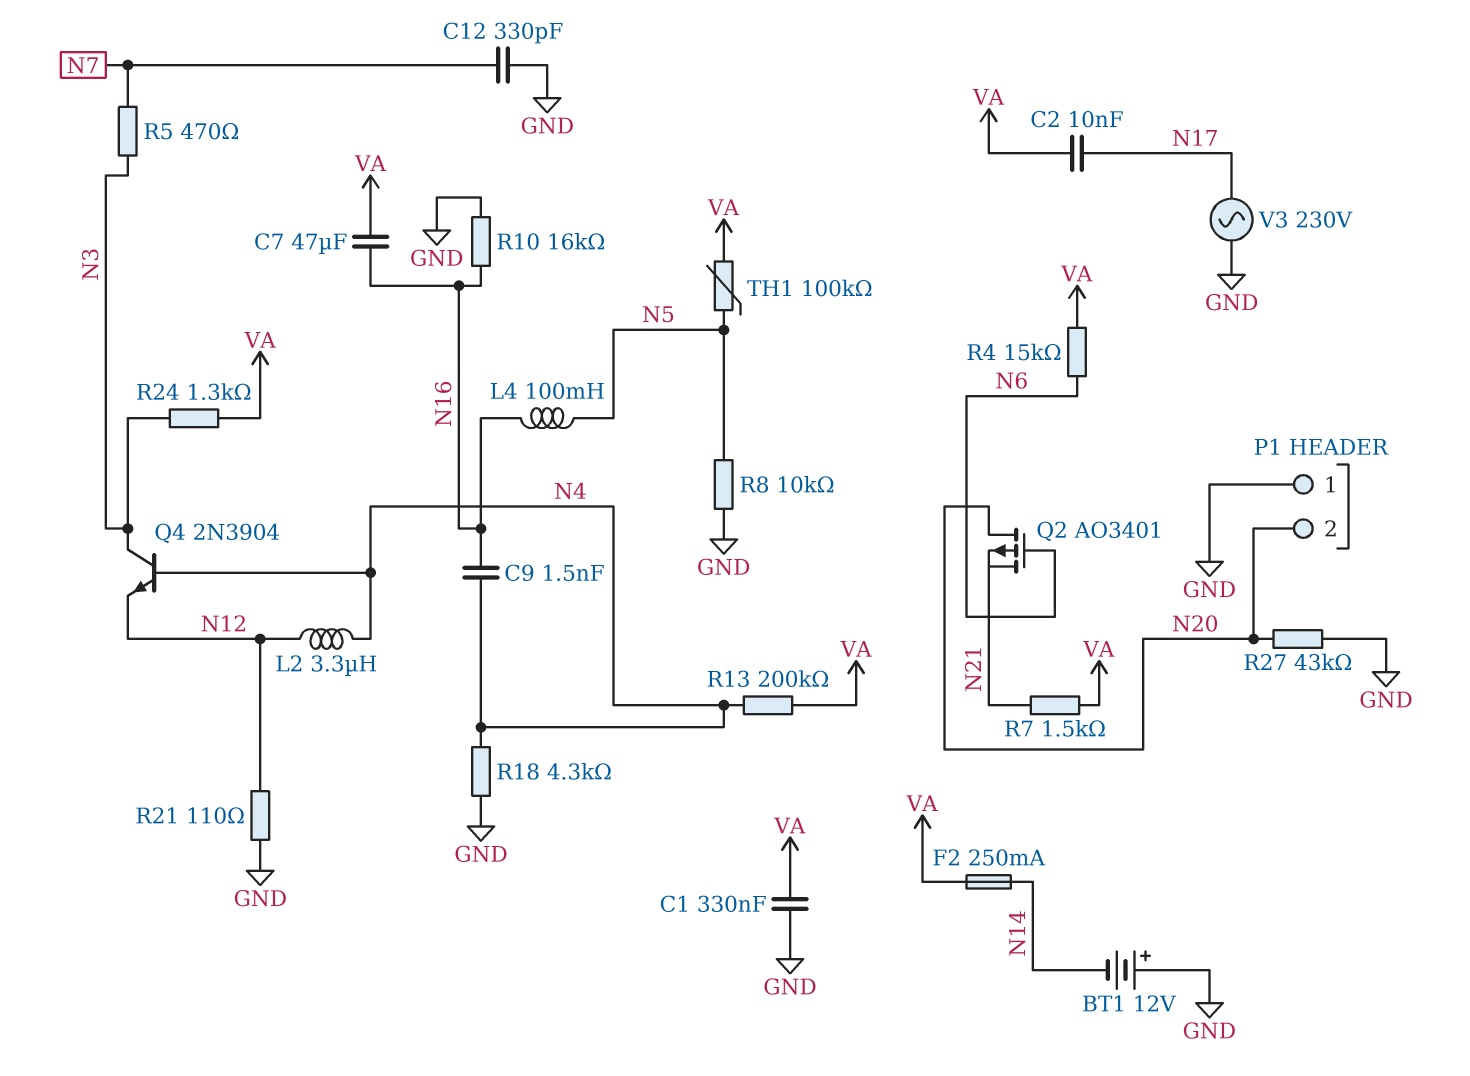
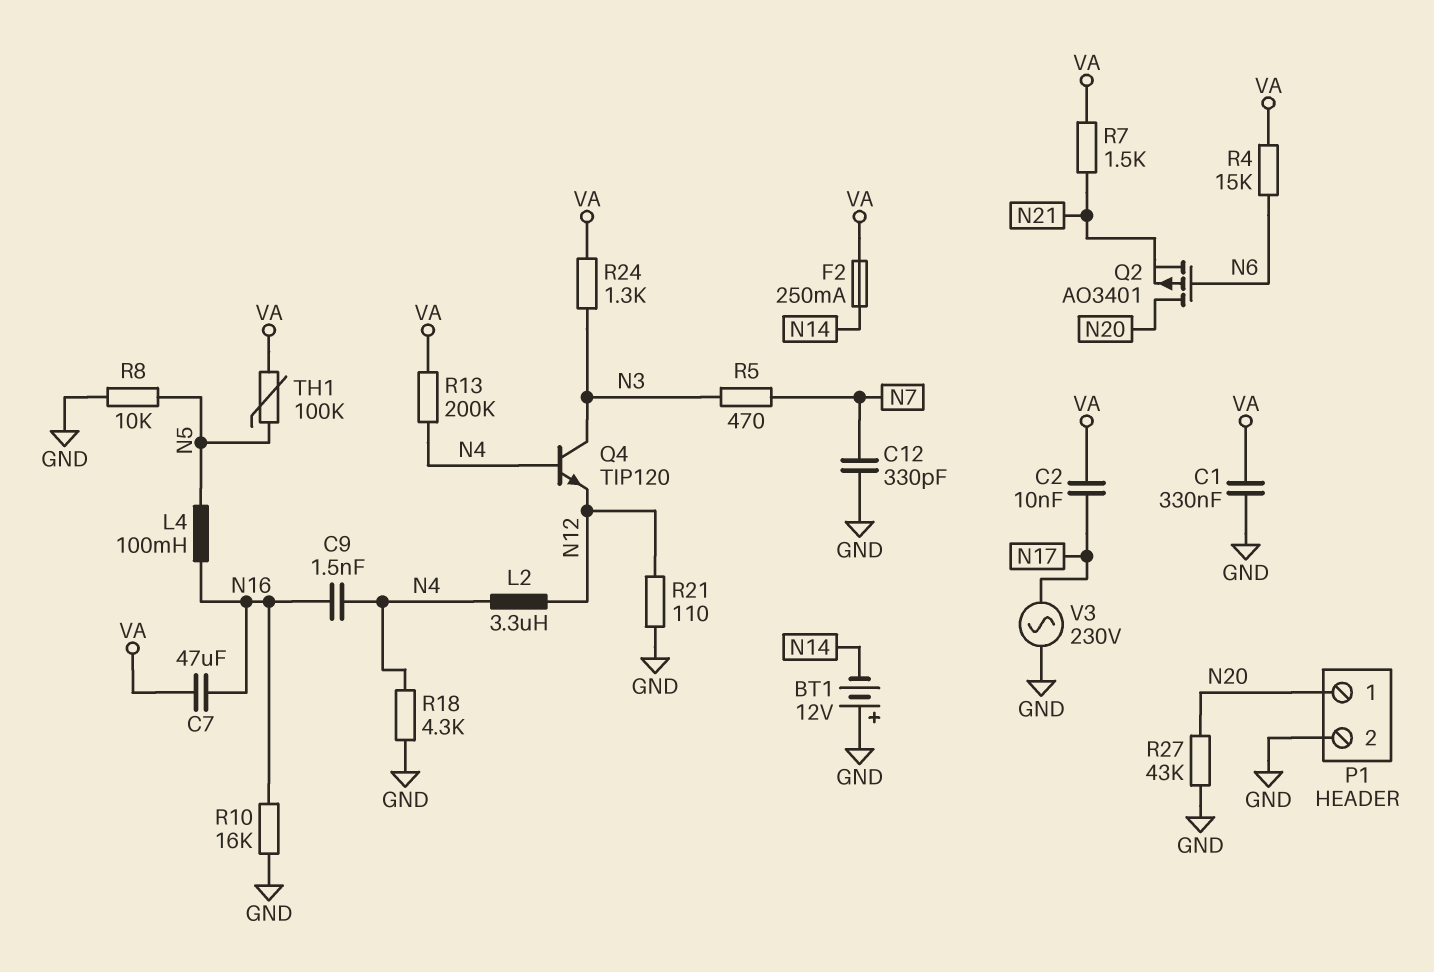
P1 pin 1: GND -> N20
P1 pin 2: N20 -> GND
Q4: NPN 2N3904 (B N4, C N3, E N12) -> NPN TIP120 (B N4, C N3, E N12)

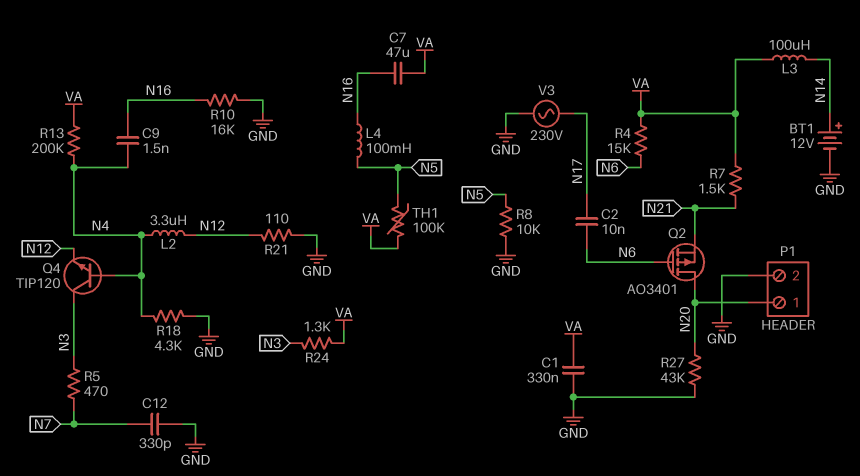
BT1: 12V (plus GND, minus N14) -> 12V (plus N14, minus GND)
C2: 10nF (N17, VA) -> 10nF (N6, N17)
F2: 250mA (N14, VA) -> none
L3: none -> 100uH (N14, VA)

